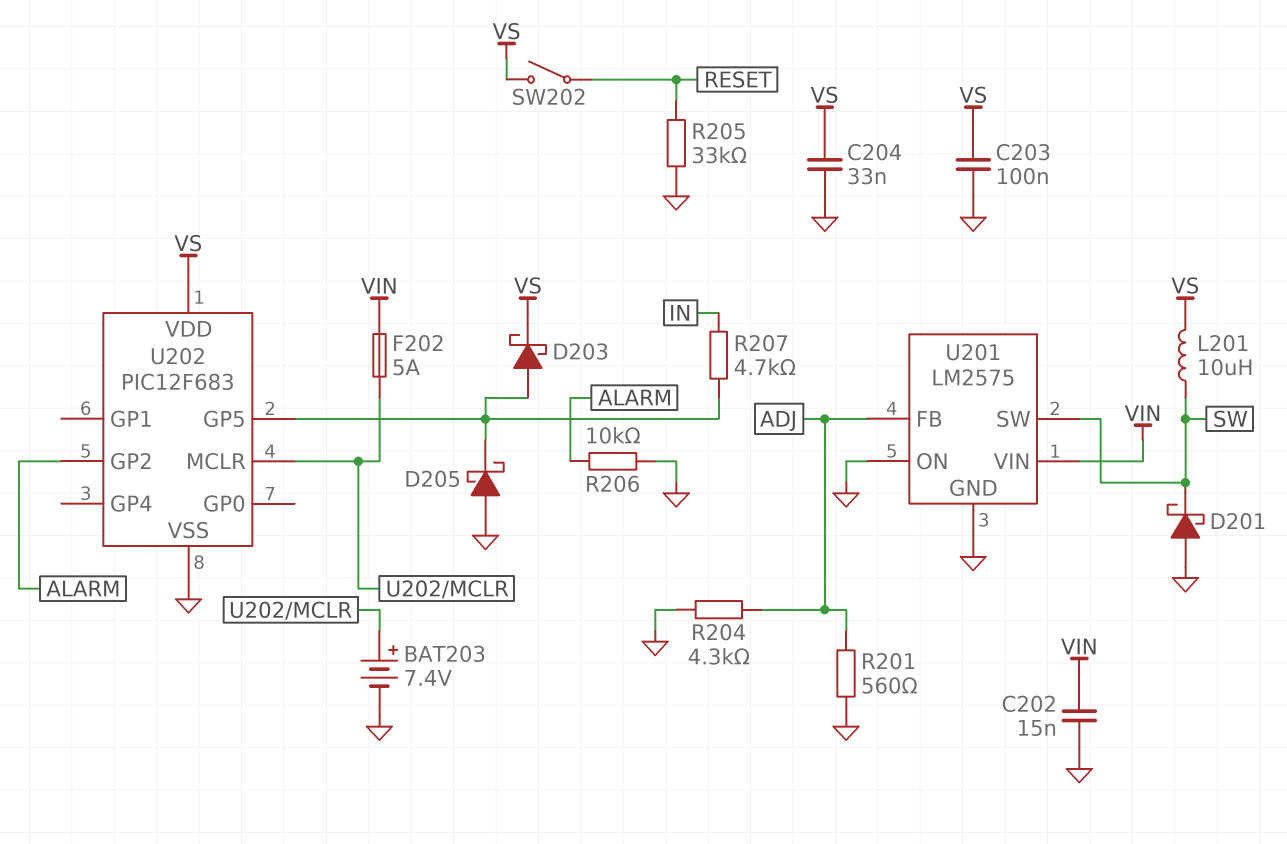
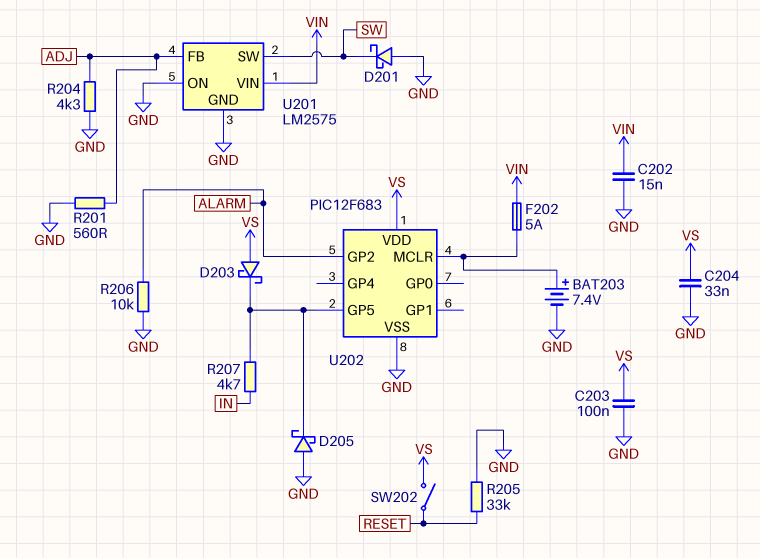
D203: schottky (A U202/GP5, K VS) -> schottky (A VS, K U202/GP5)
L201: 10uH (SW, VS) -> none

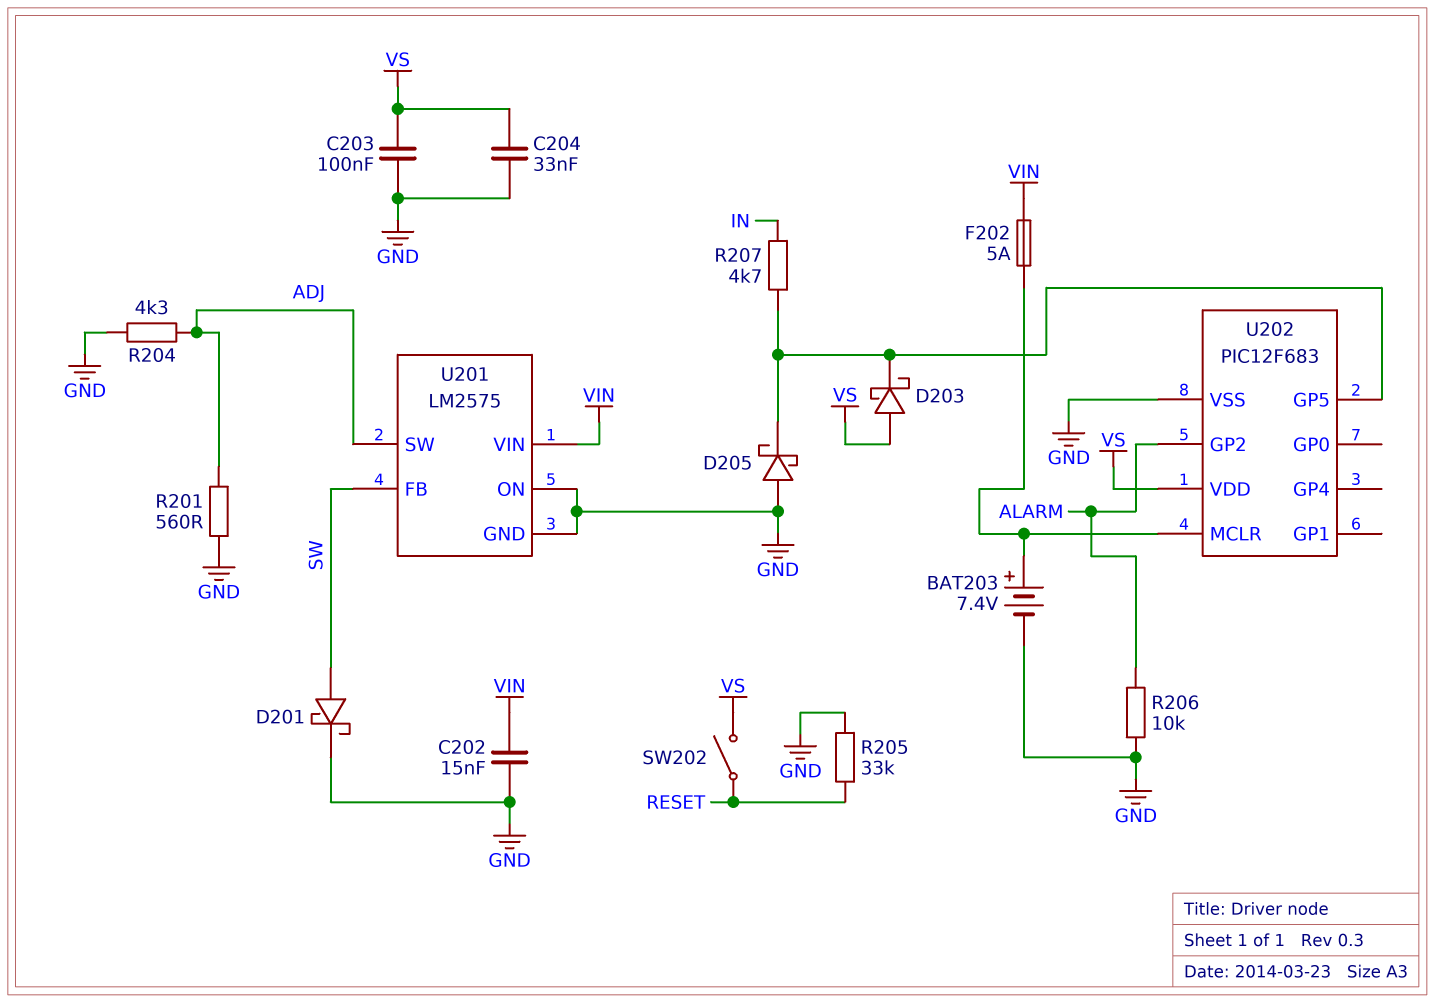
D201: schottky (A GND, K SW) -> schottky (A SW, K GND)
U201 pin FB: ADJ -> SW
U201 pin SW: SW -> ADJ

